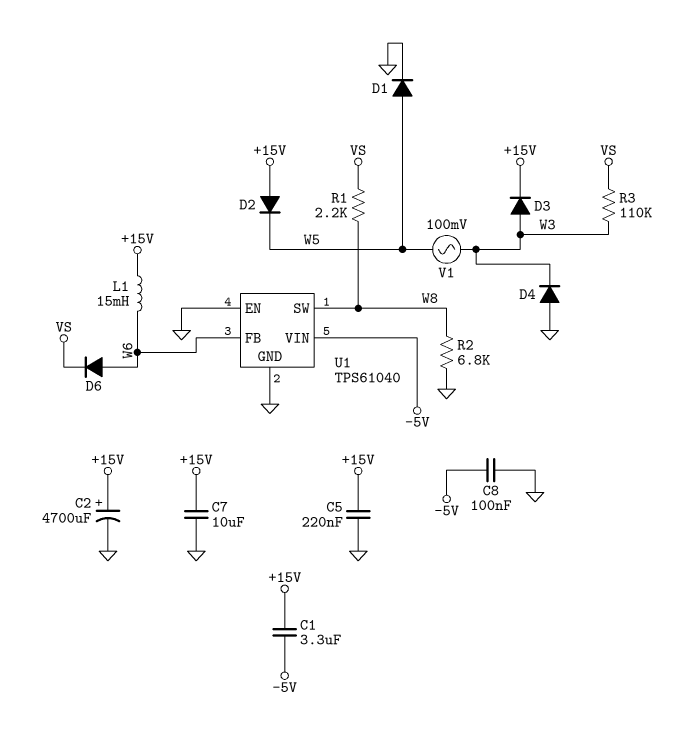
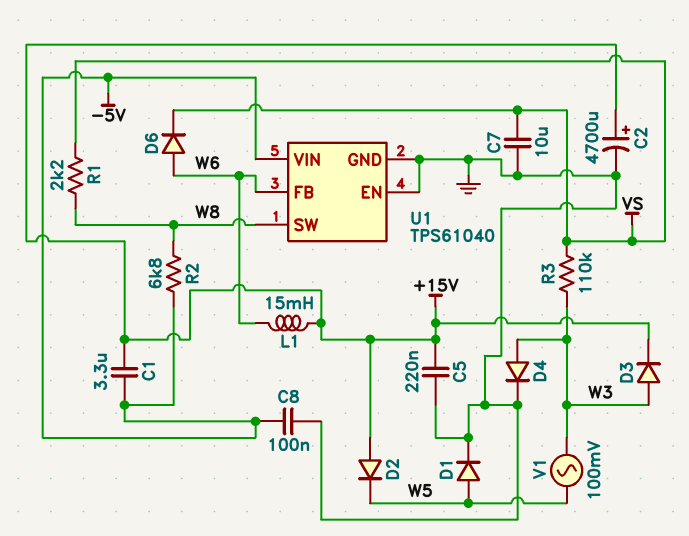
C7: 10uF (+15V, GND) -> 10uF (GND, VS)
D4: diode (A GND, K W3) -> diode (A W3, K GND)
R2: 6.8k (GND, W8) -> 6.8k (-5V, W8)

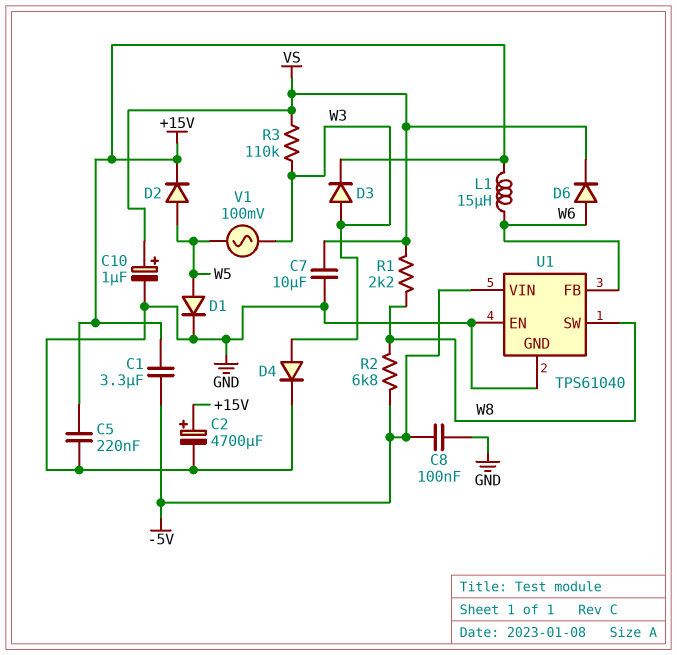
C10: none -> 1uF (plus VS, minus GND)
D2: diode (A +15V, K W5) -> diode (A W5, K +15V)
L1: 15mH (+15V, W6) -> 15uH (+15V, W6)

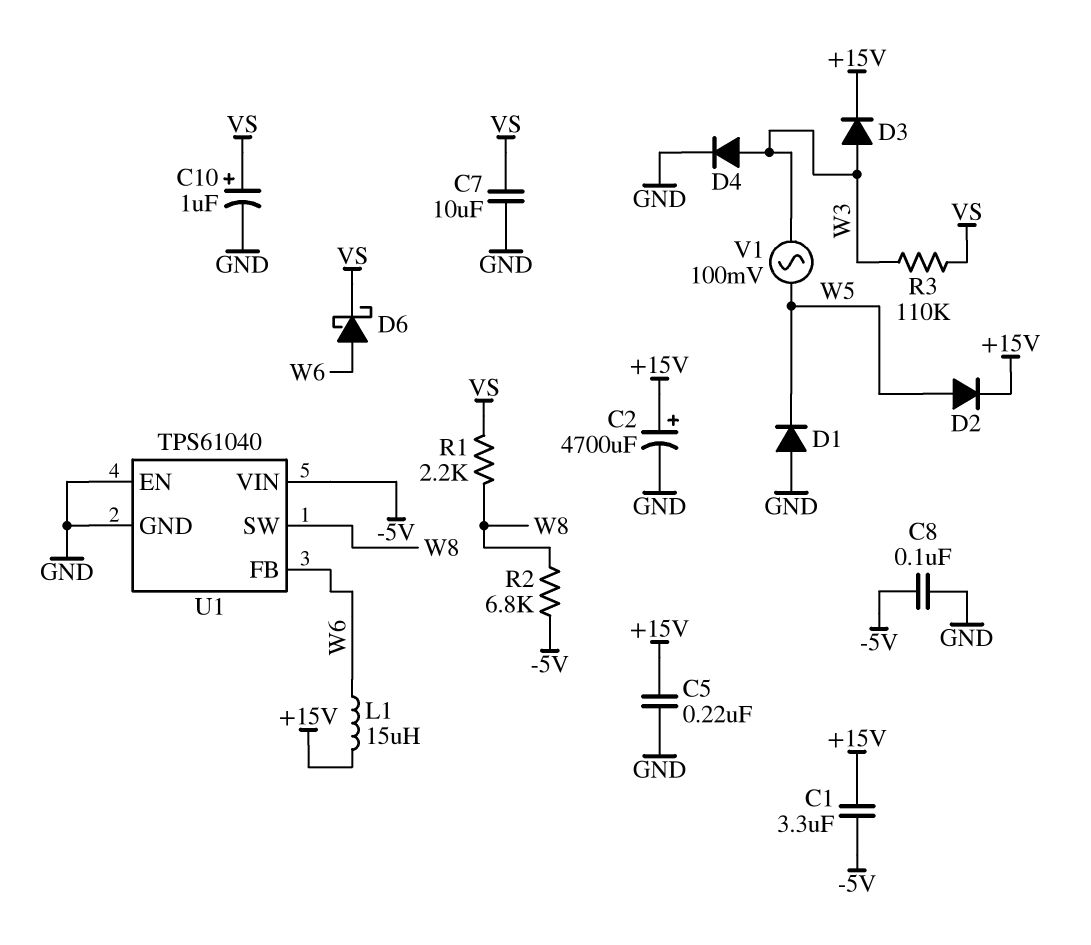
D1: diode (A W5, K GND) -> diode (A GND, K W5)
D6: diode (A W6, K VS) -> schottky (A W6, K VS)

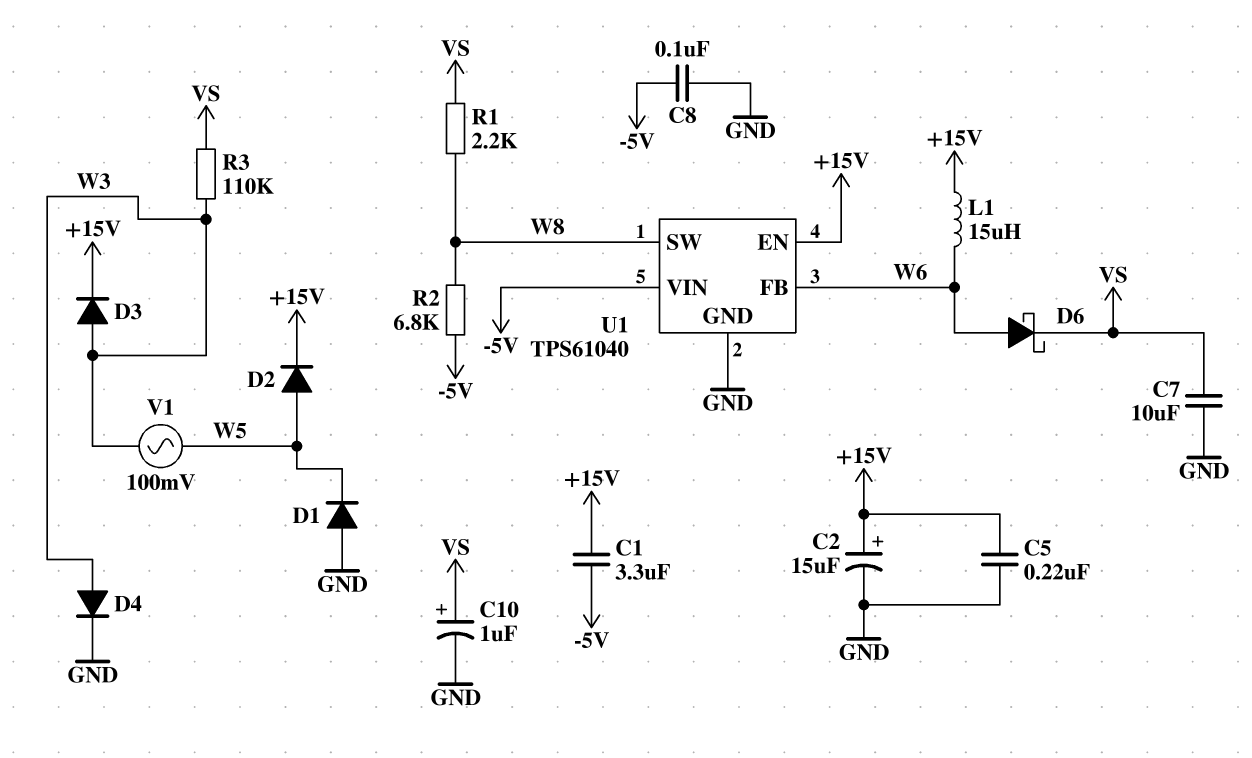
C2: 4700uF (plus +15V, minus GND) -> 15uF (plus +15V, minus GND)
U1 pin EN: GND -> +15V

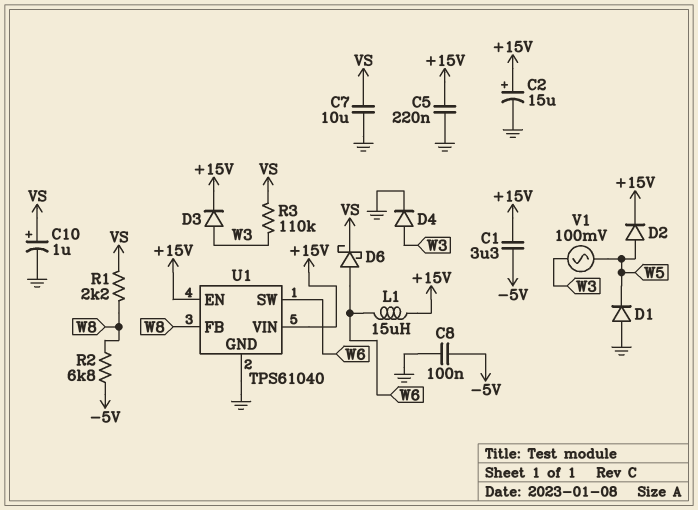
U1 pin FB: W6 -> W8
U1 pin SW: W8 -> W6
U1 pin VIN: -5V -> +15V

